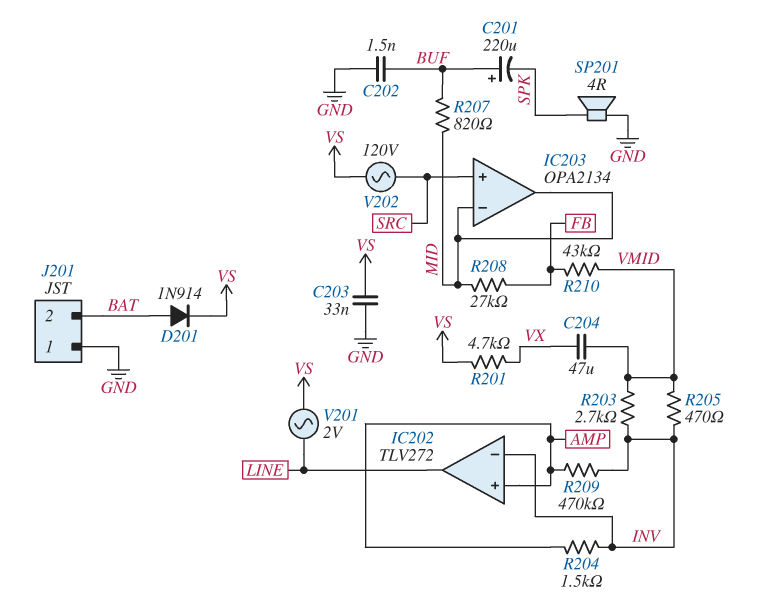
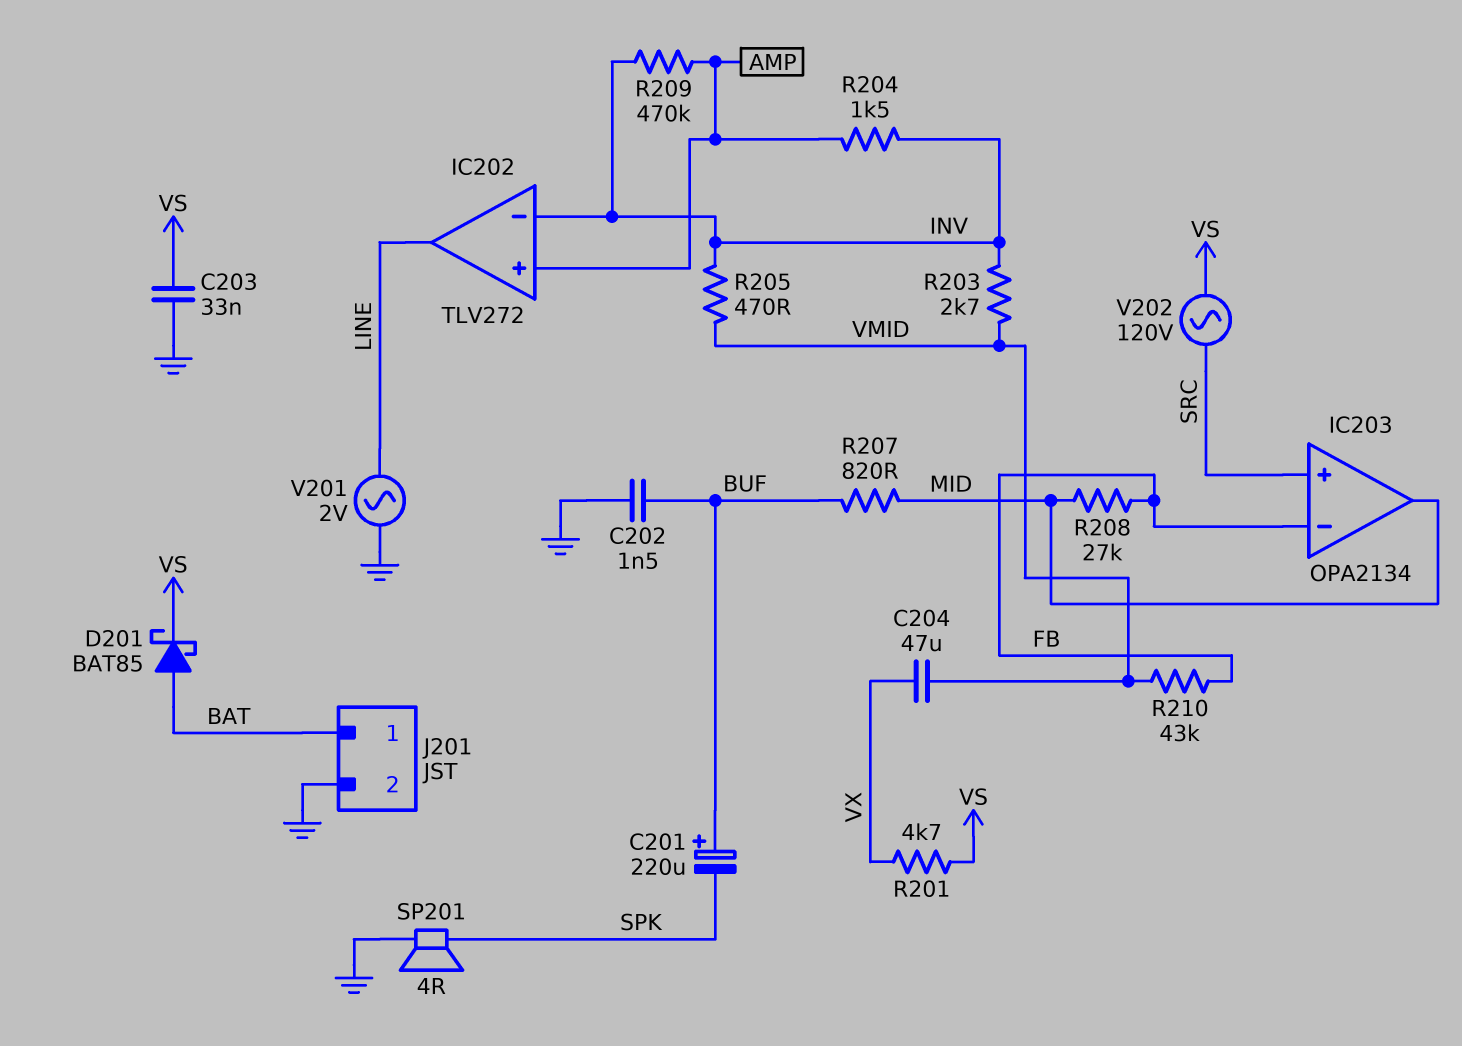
D201: diode 1N914 (A BAT, K VS) -> schottky BAT85 (A BAT, K VS)
IC203 pin in-: MID -> FB
J201 pin 1: GND -> BAT
J201 pin 2: BAT -> GND
V201: AC 2V (LINE, VS) -> AC 2V (GND, LINE)

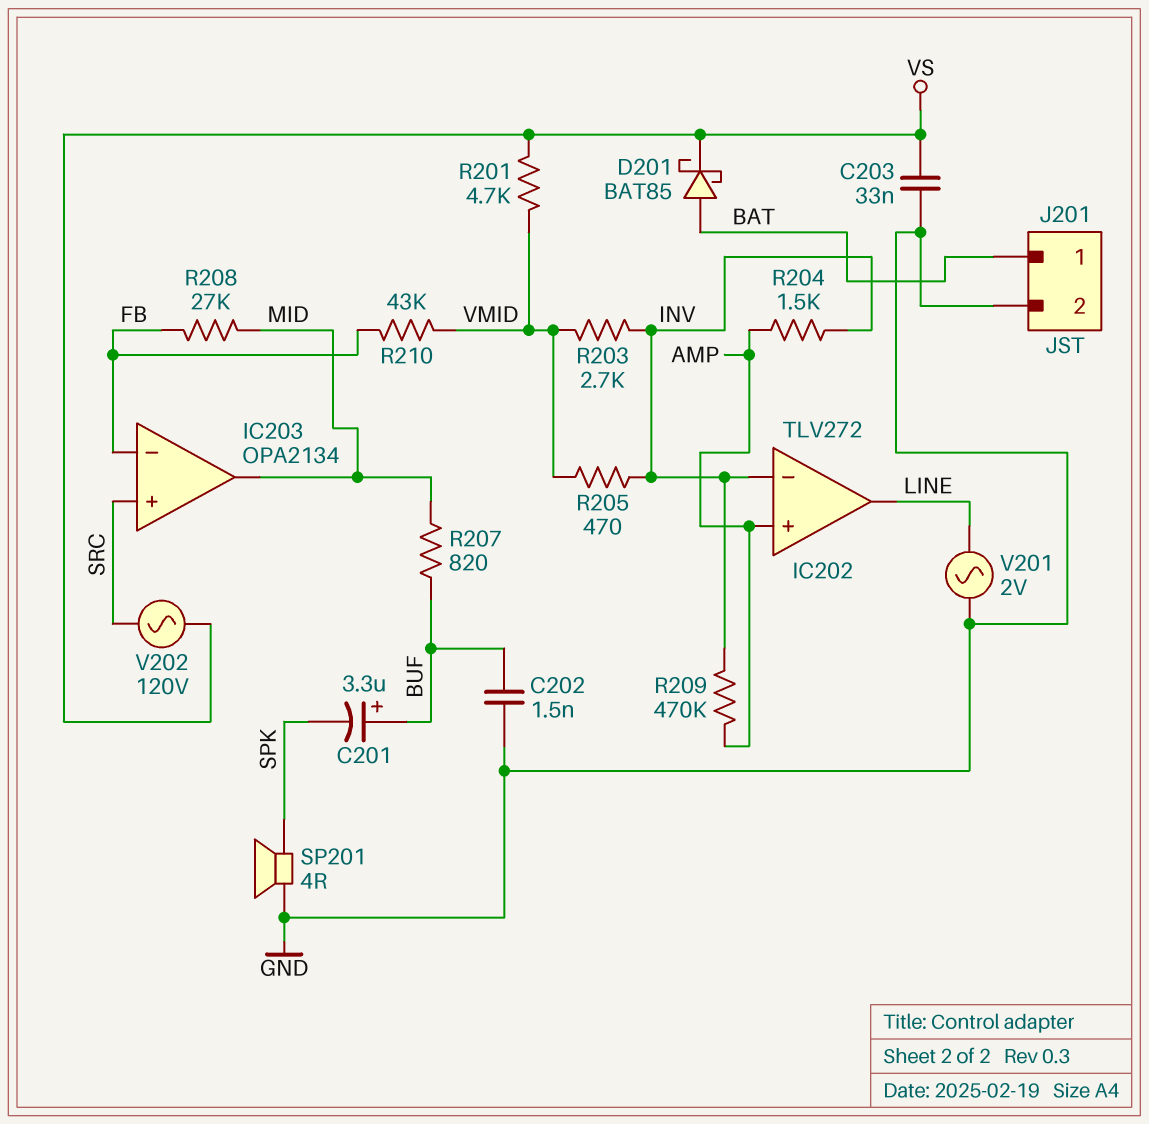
C201: 220uF (plus BUF, minus SPK) -> 3.3uF (plus BUF, minus SPK)
C204: 47uF (VMID, VX) -> none
R201: 4.7k (VS, VX) -> 4.7k (VMID, VS)

